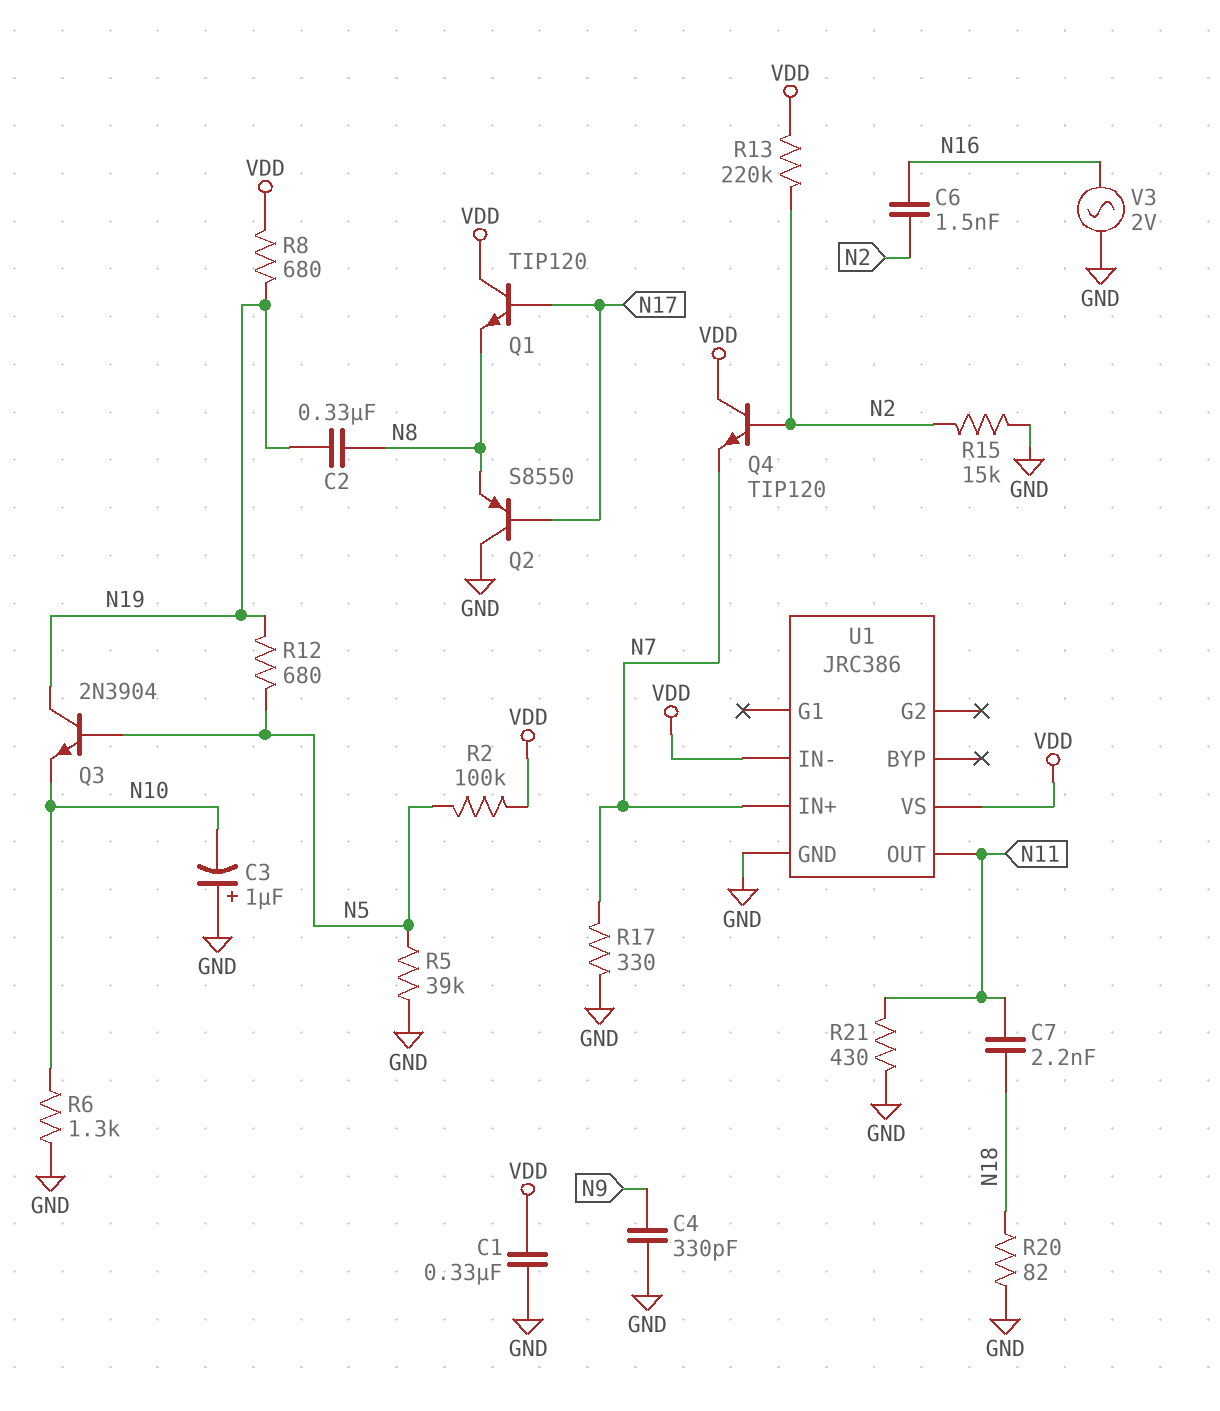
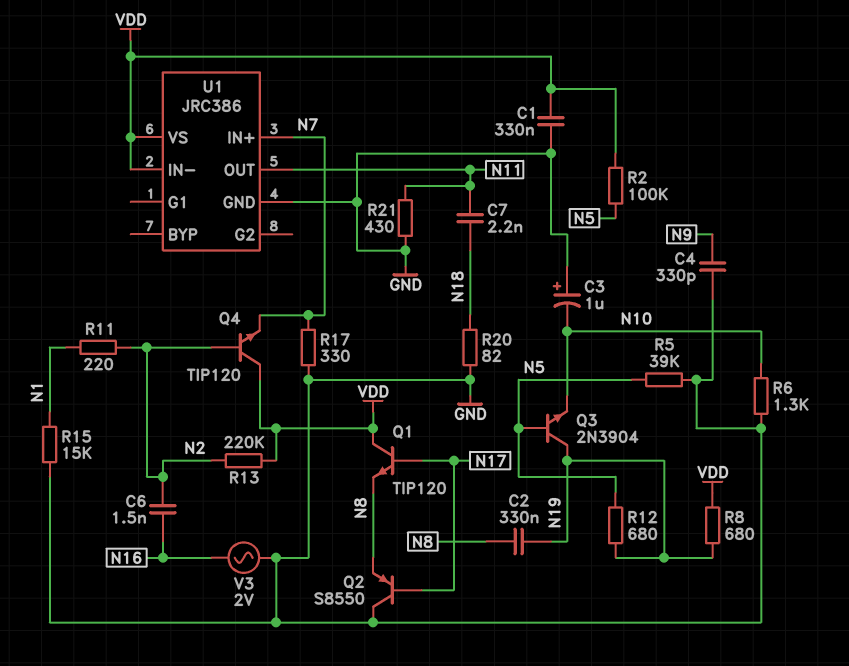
R11: none -> 220 (N1, N2)
R15: 15k (GND, N2) -> 15k (GND, N1)

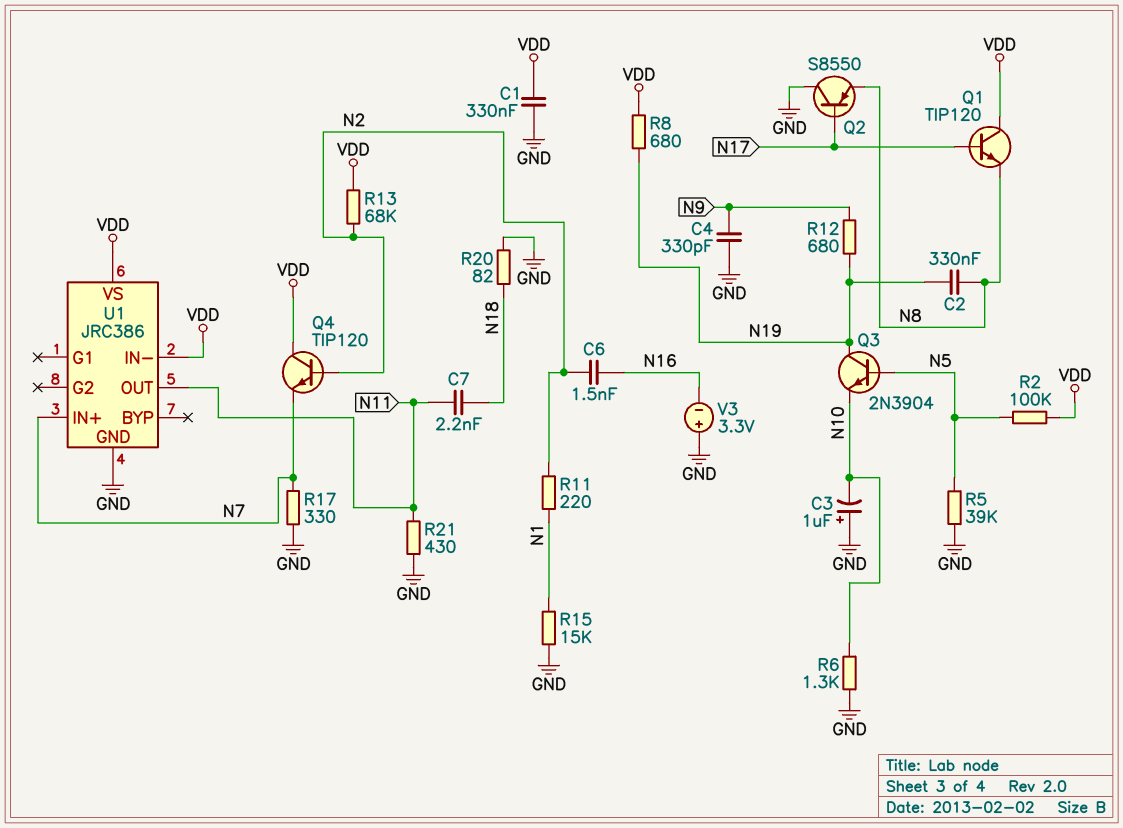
R12: 680 (N5, N19) -> 680 (N9, N19)
R13: 220k (N2, VDD) -> 68k (N2, VDD)
V3: AC 2V (GND, N16) -> 3.3V (plus GND, minus N16)

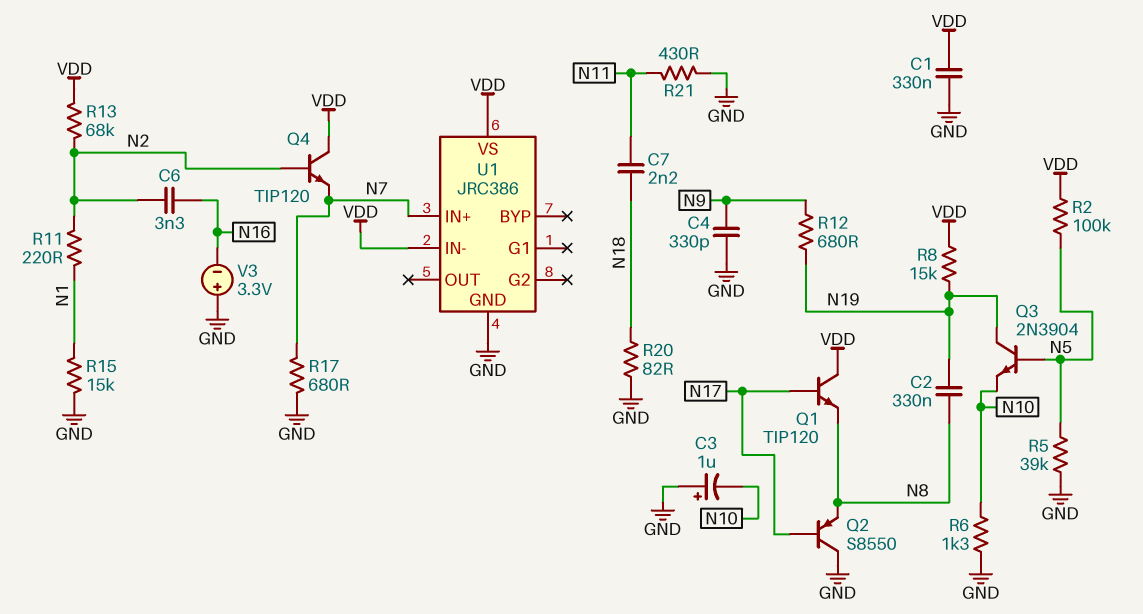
C6: 1.5nF (N2, N16) -> 3.3nF (N2, N16)
R8: 680 (N19, VDD) -> 15k (N19, VDD)
R17: 330 (GND, N7) -> 680 (GND, N7)
U1 pin OUT: N11 -> none

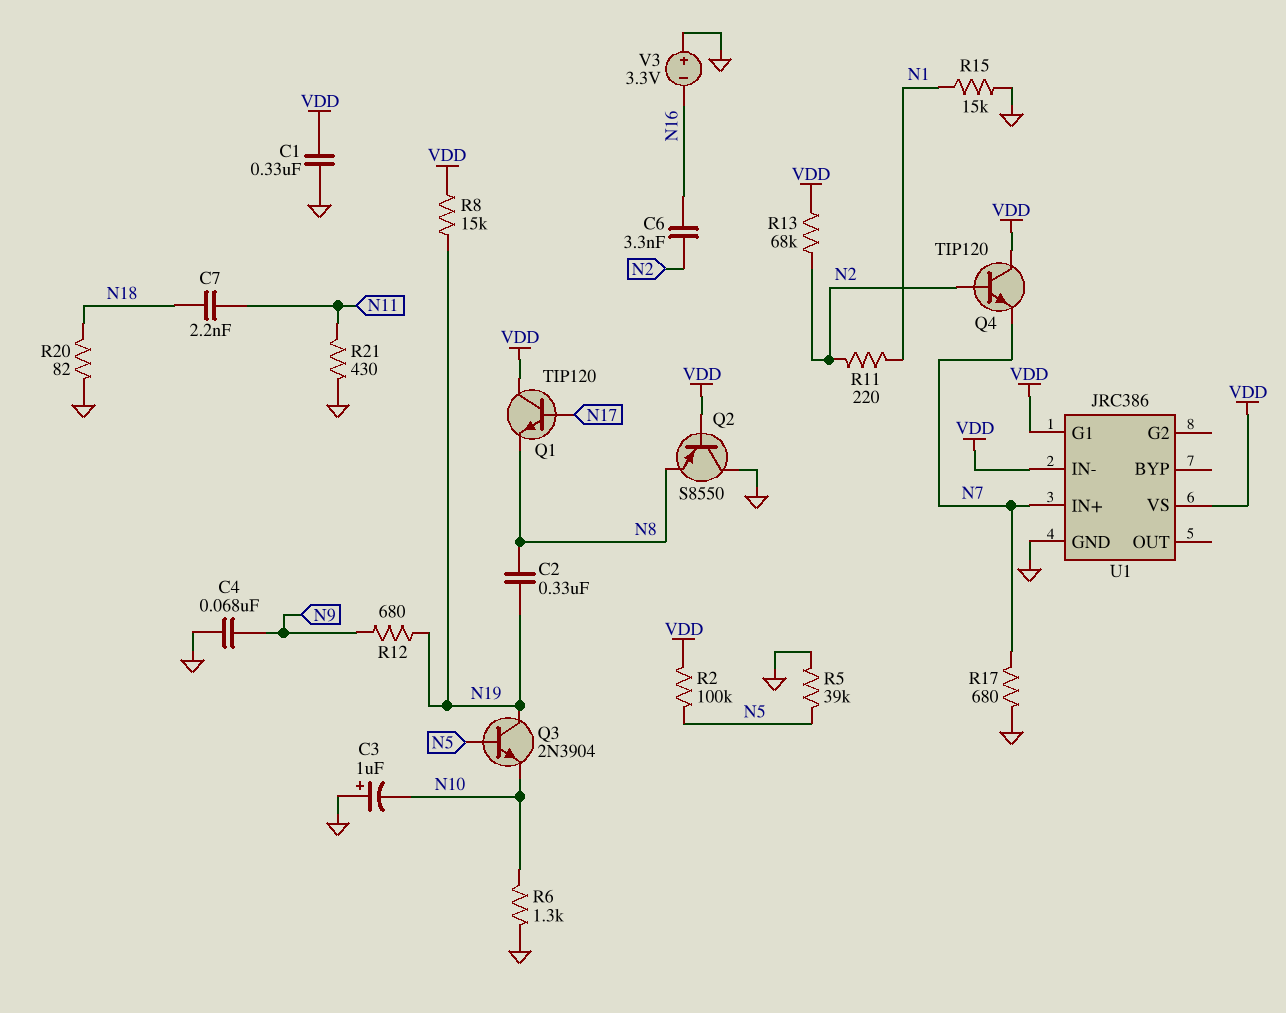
C4: 330pF (GND, N9) -> 68nF (GND, N9)
Q2: PNP S8550 (B N17, C GND, E N8) -> PNP S8550 (B VDD, C GND, E N8)
U1 pin G1: none -> VDD

